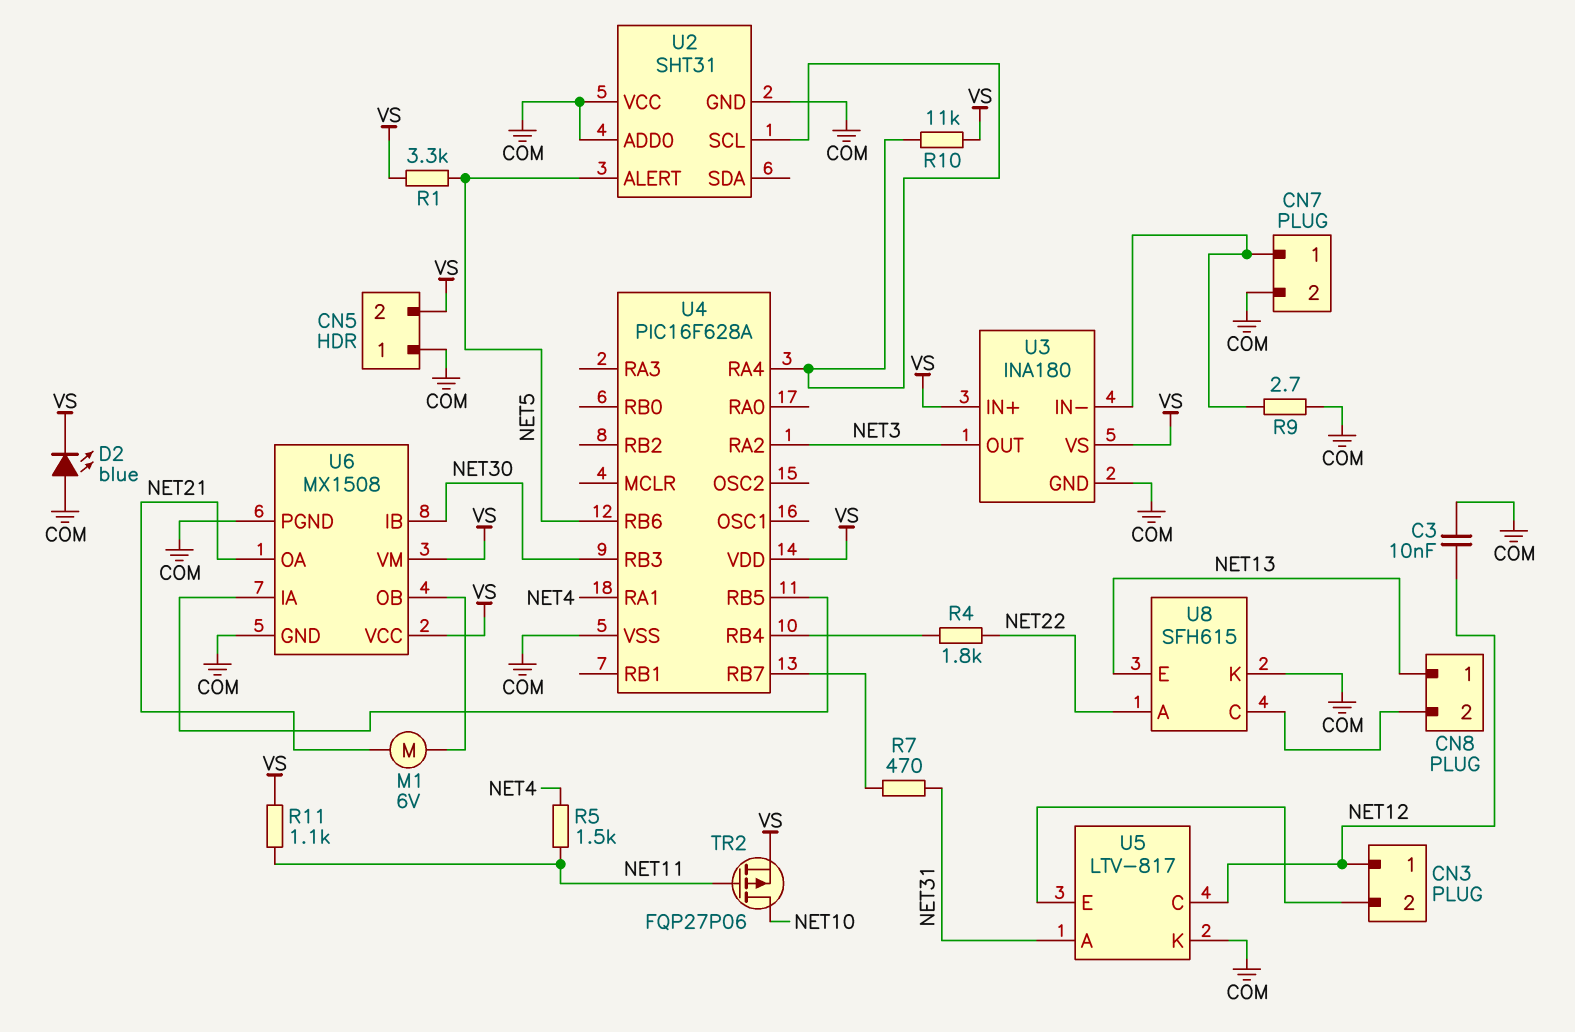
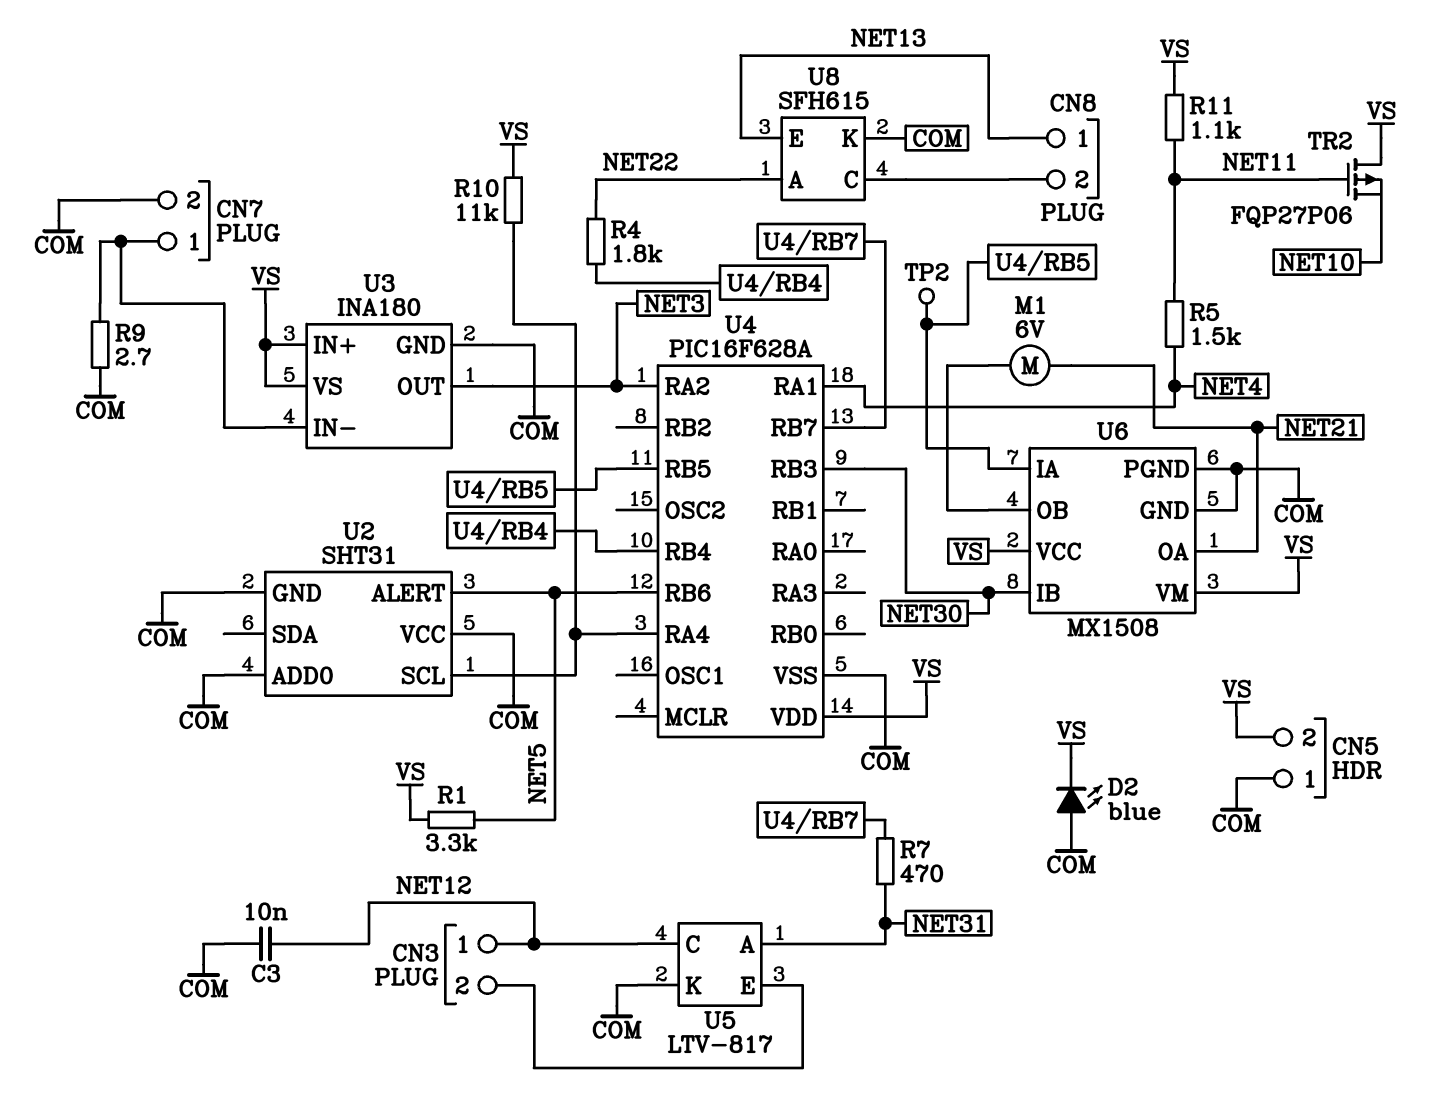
TP2: none -> test point (U4/RB5)
TR2: PMOS FQP27P06 (G NET11, D NET10, S VS) -> PMOS FQP27P06 (G NET11, D VS, S NET10)

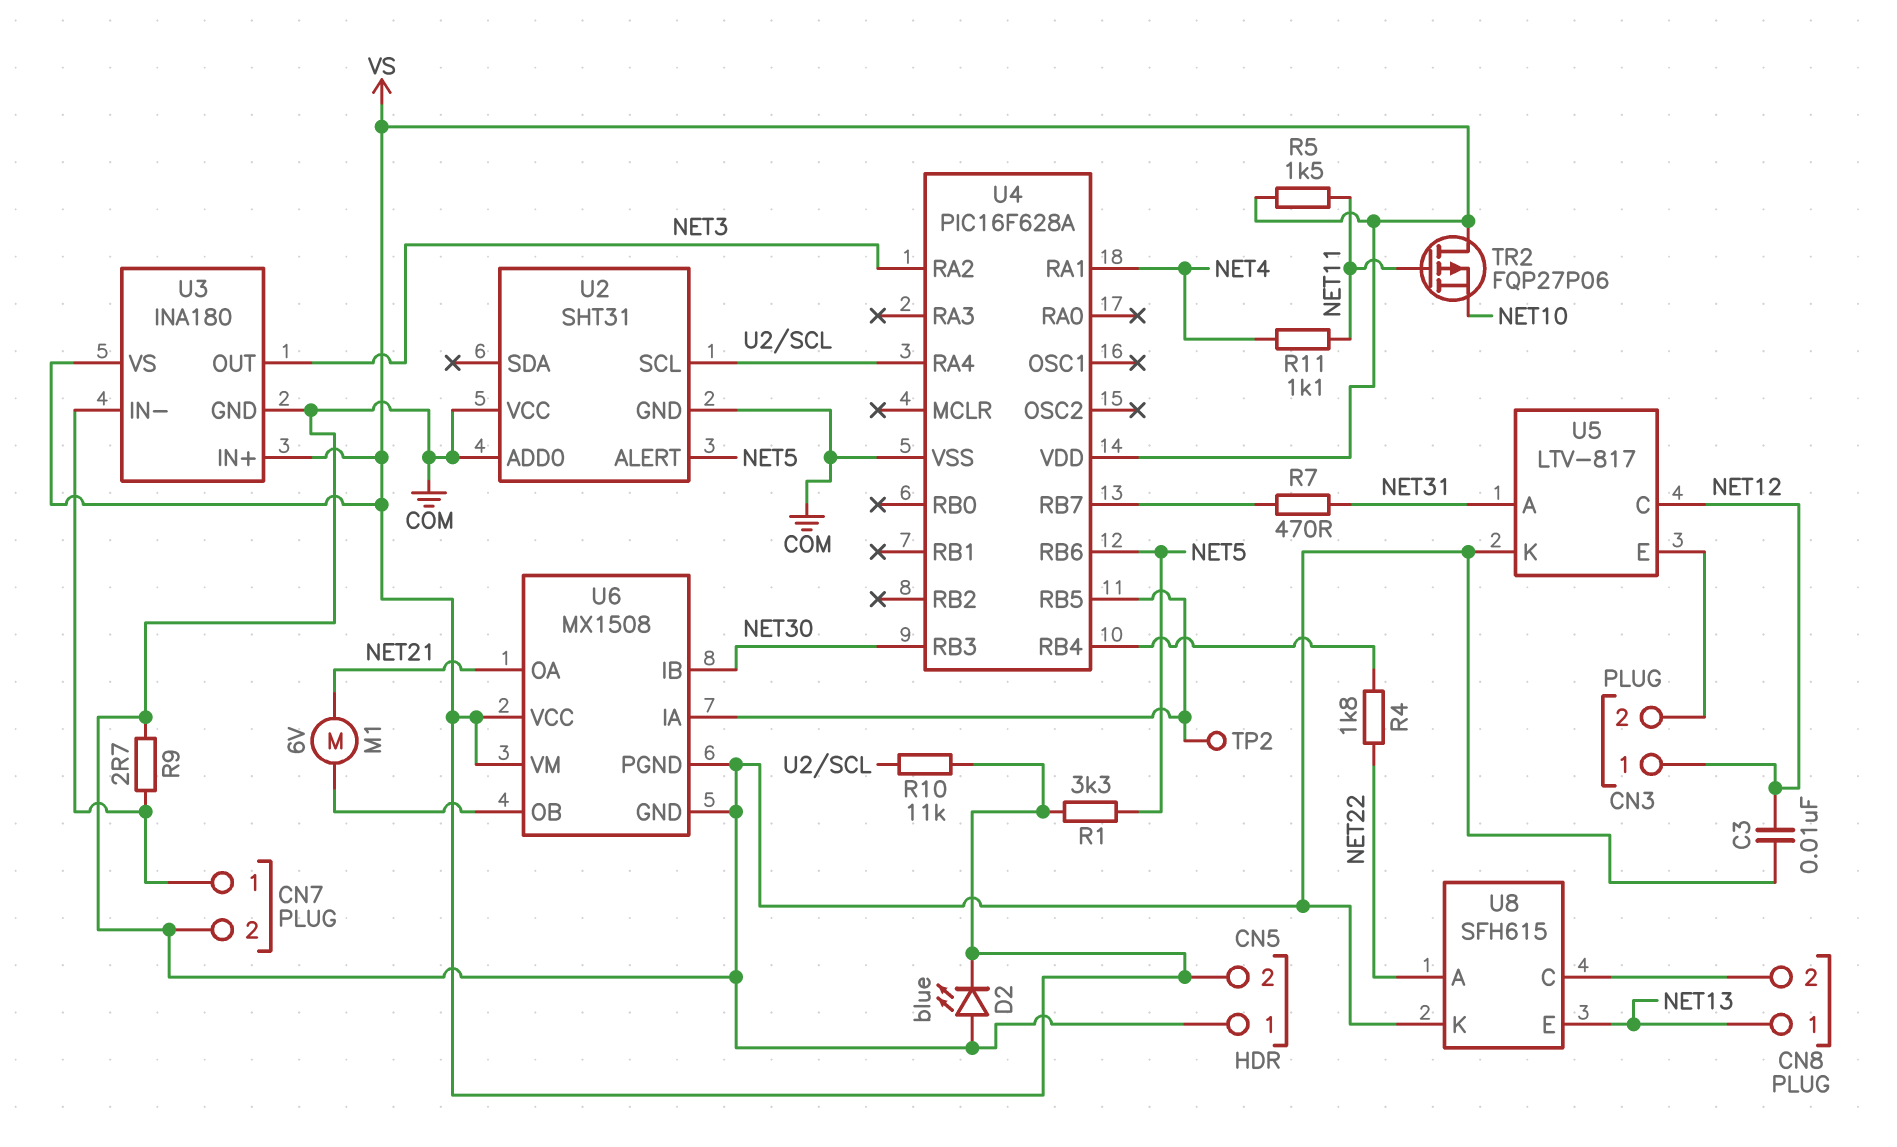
R5: 1.5k (NET4, NET11) -> 1.5k (NET11, VS)
R11: 1.1k (NET11, VS) -> 1.1k (NET4, NET11)

